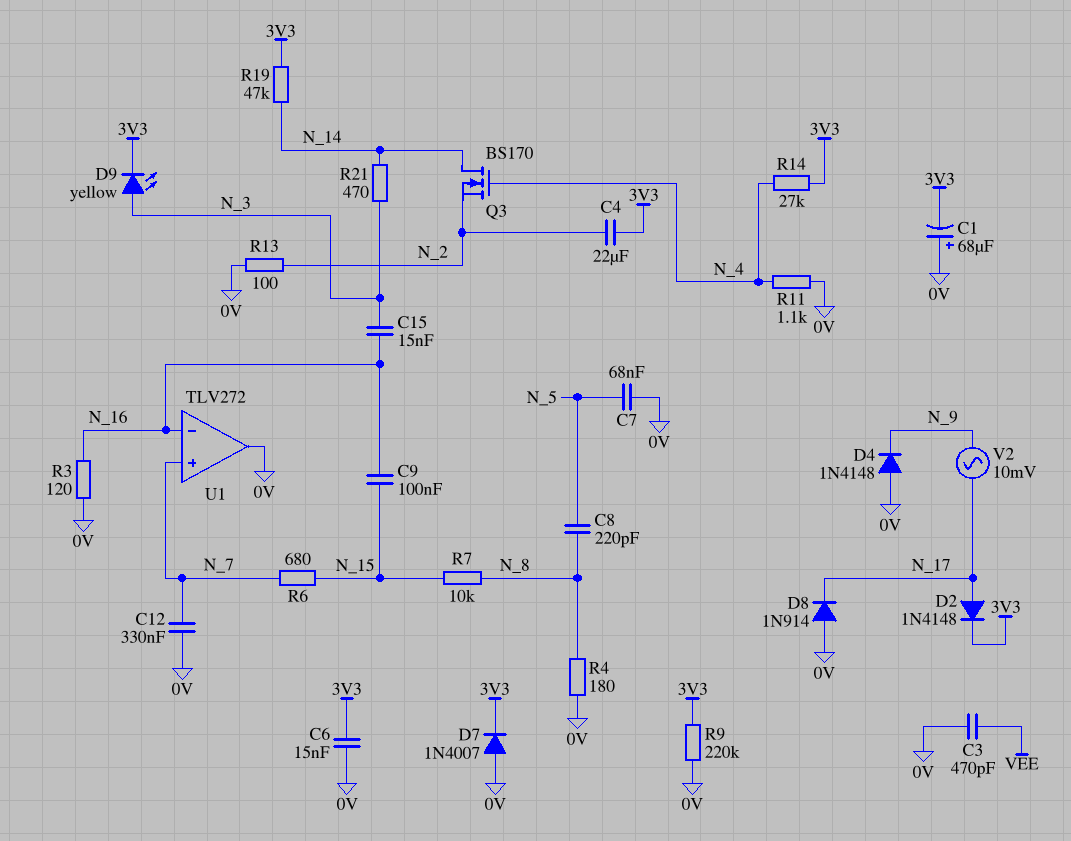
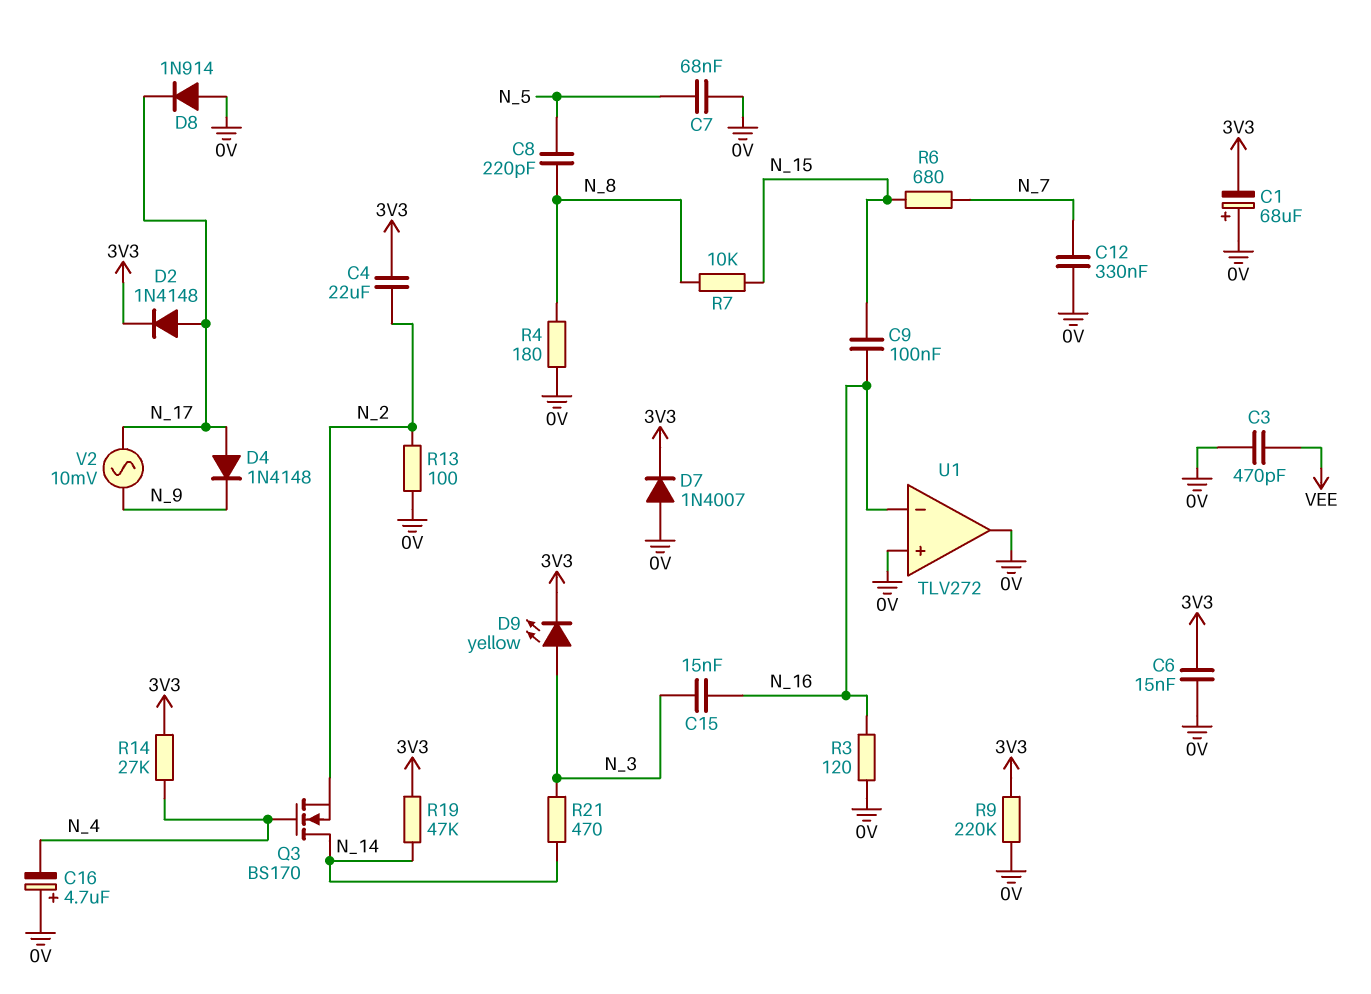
C16: none -> 4.7uF (plus 0V, minus N_4)
D4: diode 1N4148 (A 0V, K N_9) -> diode 1N4148 (A N_17, K N_9)
R11: 1.1k (0V, N_4) -> none
U1 pin in+: N_7 -> 0V

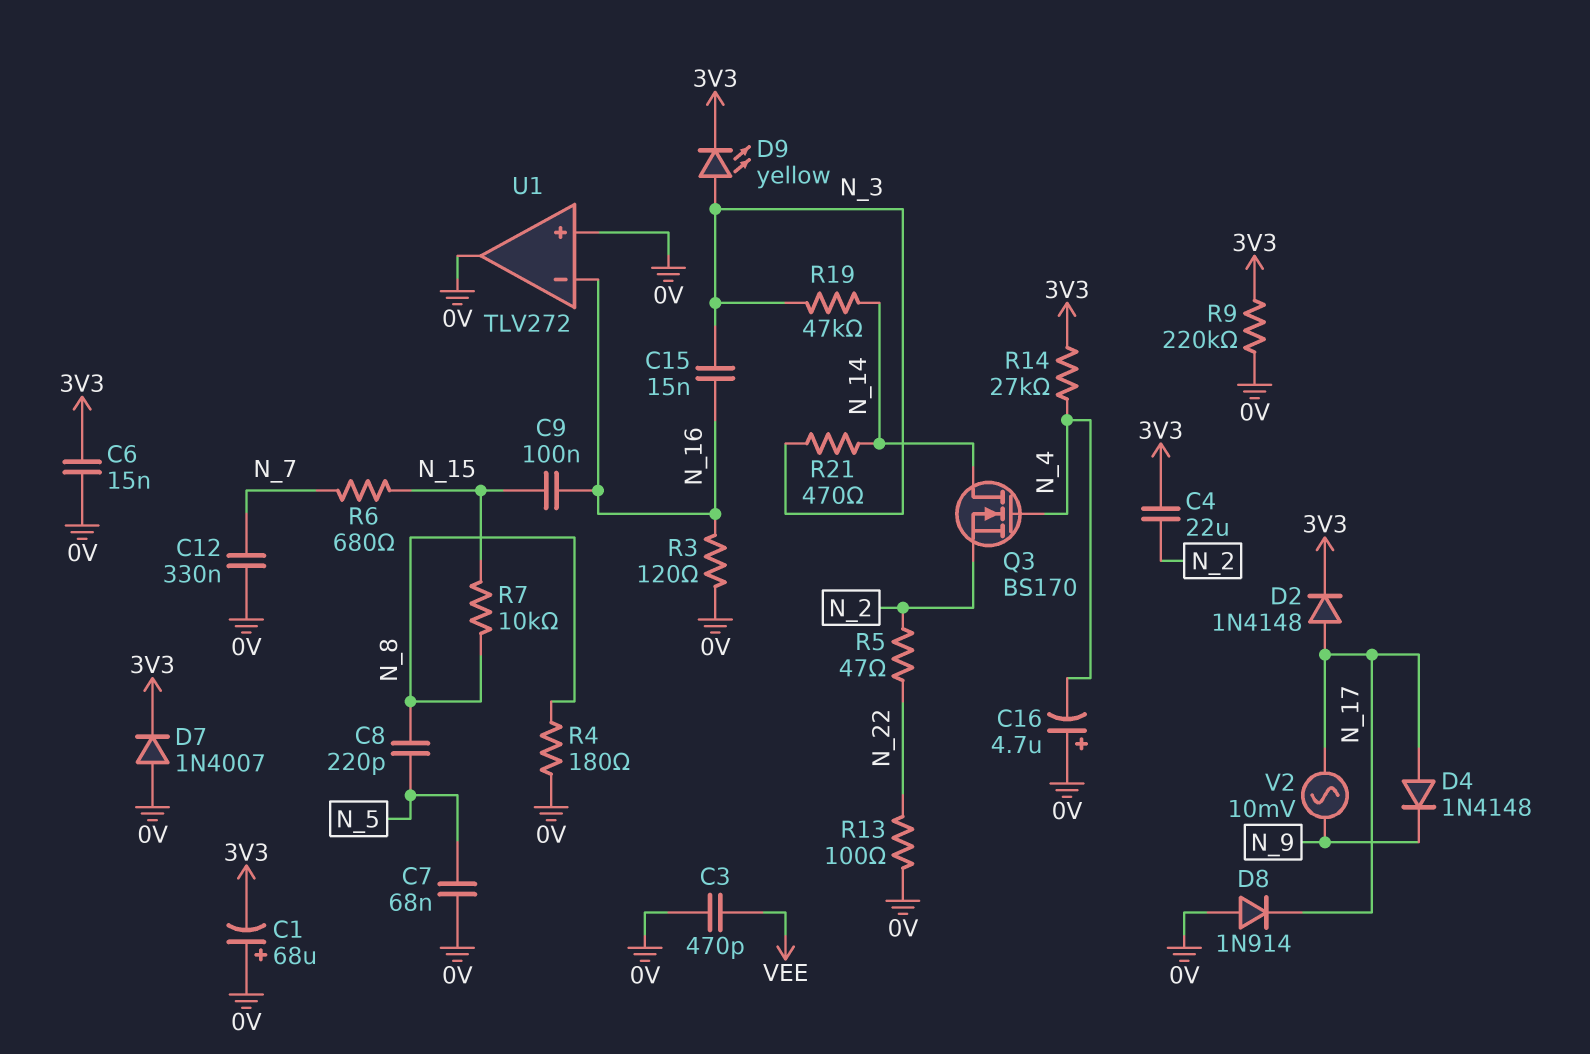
R5: none -> 47 (N_2, N_22)
R13: 100 (0V, N_2) -> 100 (0V, N_22)
R19: 47k (3V3, N_14) -> 47k (N_3, N_14)

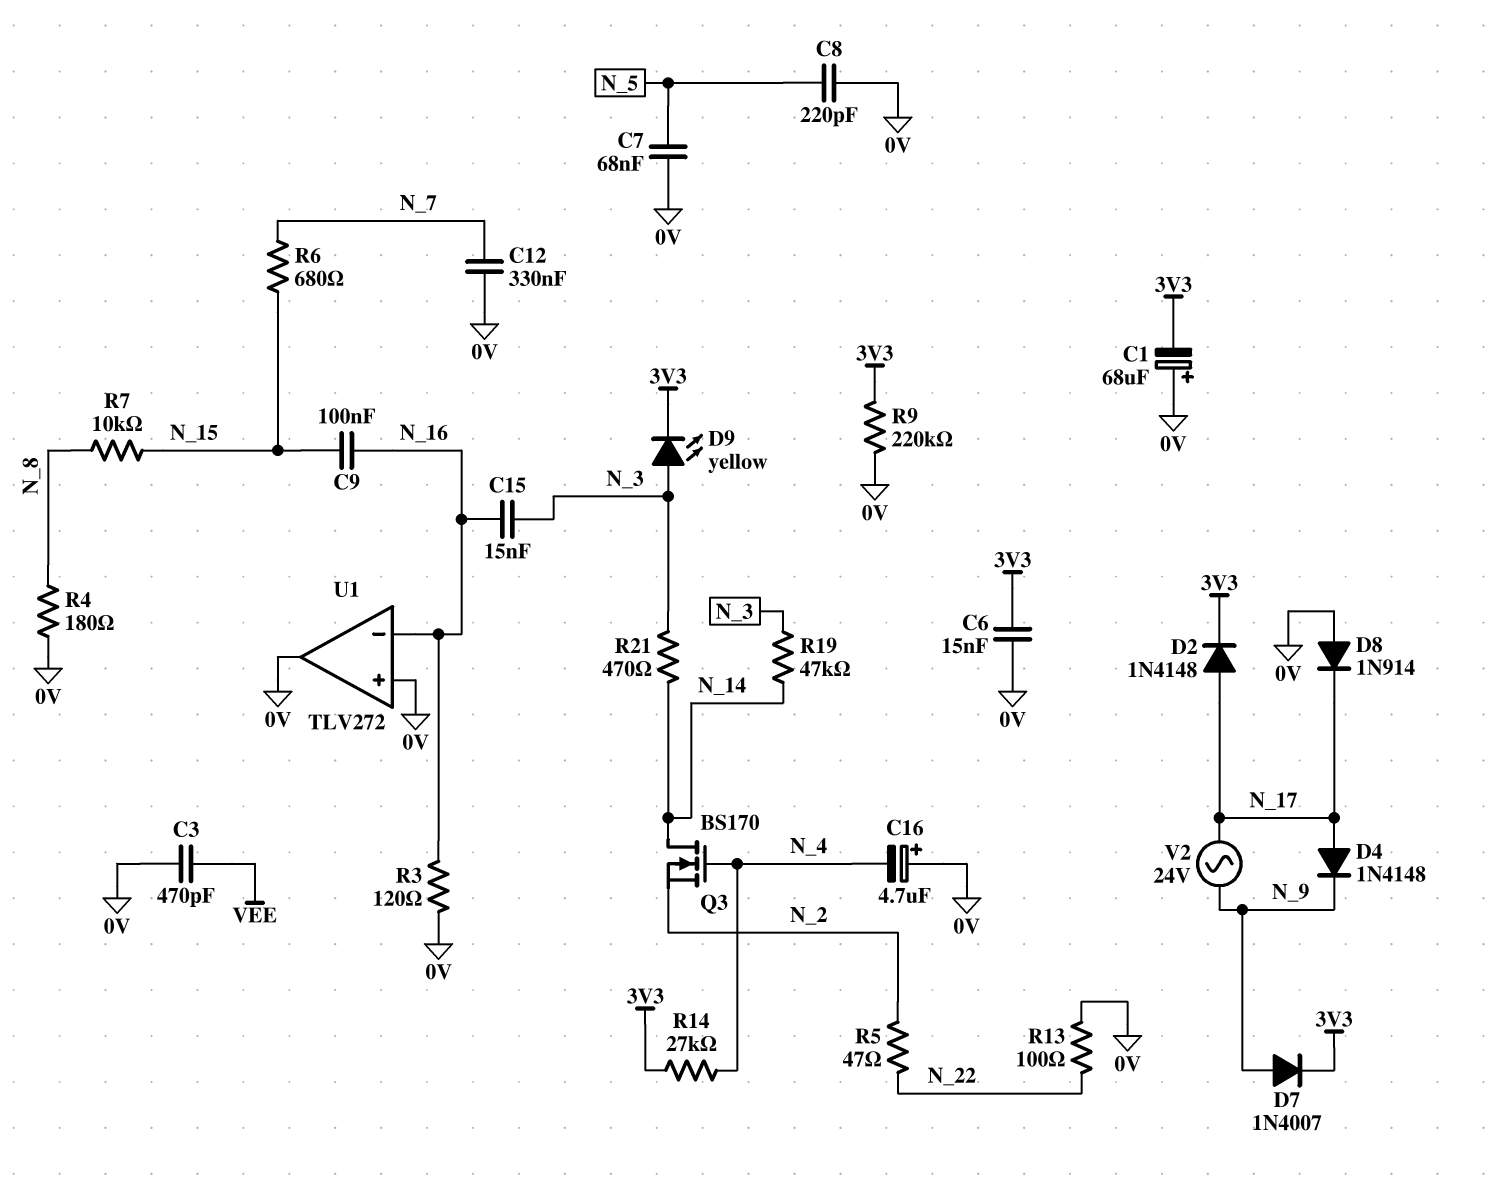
C4: 22uF (3V3, N_2) -> none
C8: 220pF (N_5, N_8) -> 220pF (0V, N_5)
D7: diode 1N4007 (A 0V, K 3V3) -> diode 1N4007 (A N_9, K 3V3)
V2: AC 10mV (N_9, N_17) -> AC 24V (N_9, N_17)

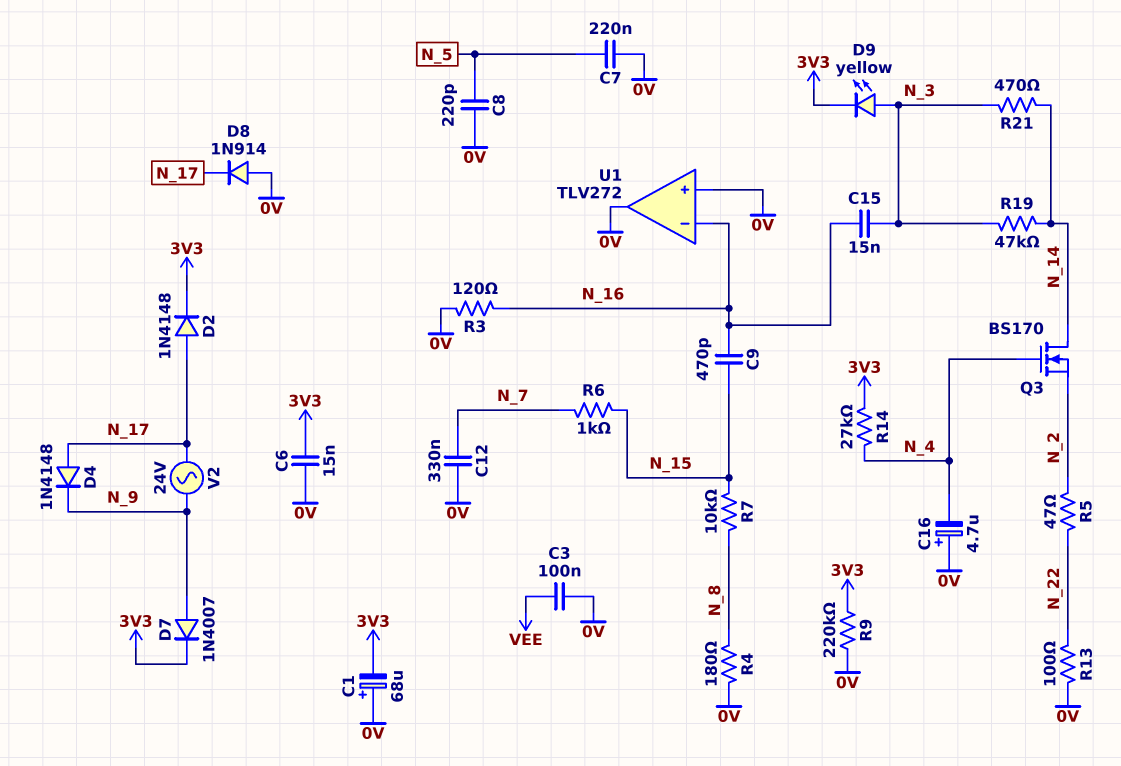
C3: 470pF (0V, VEE) -> 100nF (0V, VEE)
C7: 68nF (0V, N_5) -> 220nF (0V, N_5)
C9: 100nF (N_15, N_16) -> 470pF (N_15, N_16)
R6: 680 (N_7, N_15) -> 1k (N_7, N_15)

